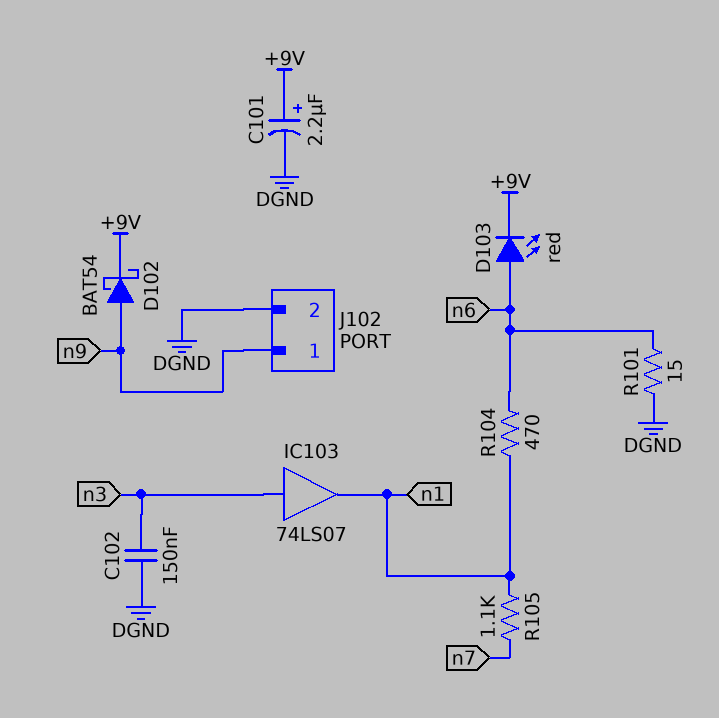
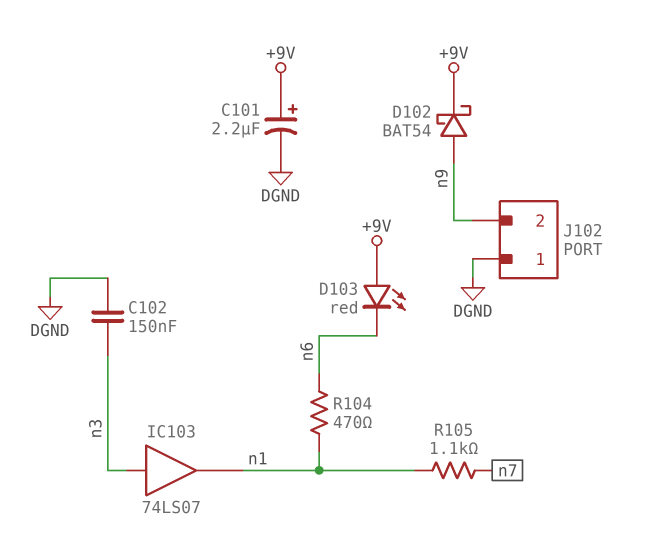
D103: LED red (A n6, K +9V) -> LED red (A +9V, K n6)
J102 pin 1: n9 -> DGND
J102 pin 2: DGND -> n9
R101: 15 (DGND, n6) -> none

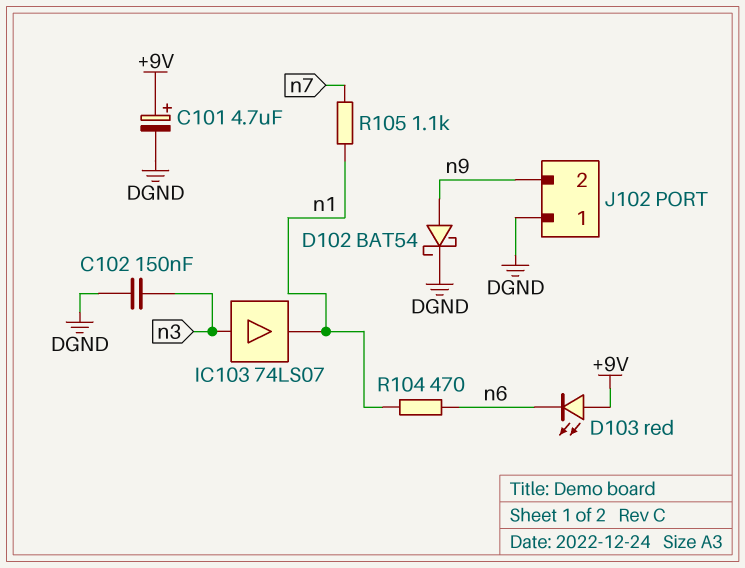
C101: 2.2uF (plus +9V, minus DGND) -> 4.7uF (plus +9V, minus DGND)
D102: schottky BAT54 (A n9, K +9V) -> schottky BAT54 (A n9, K DGND)

